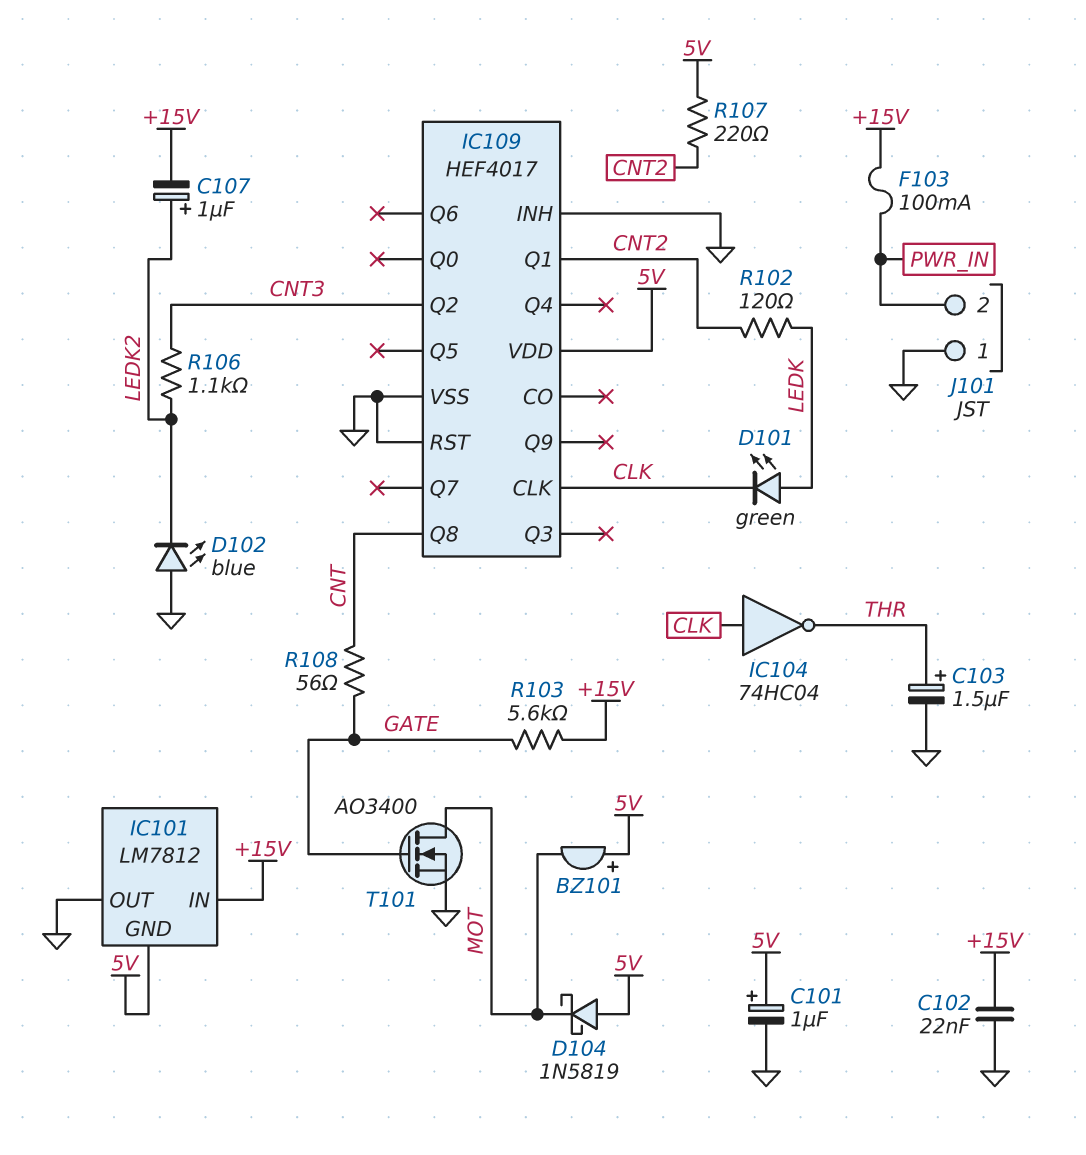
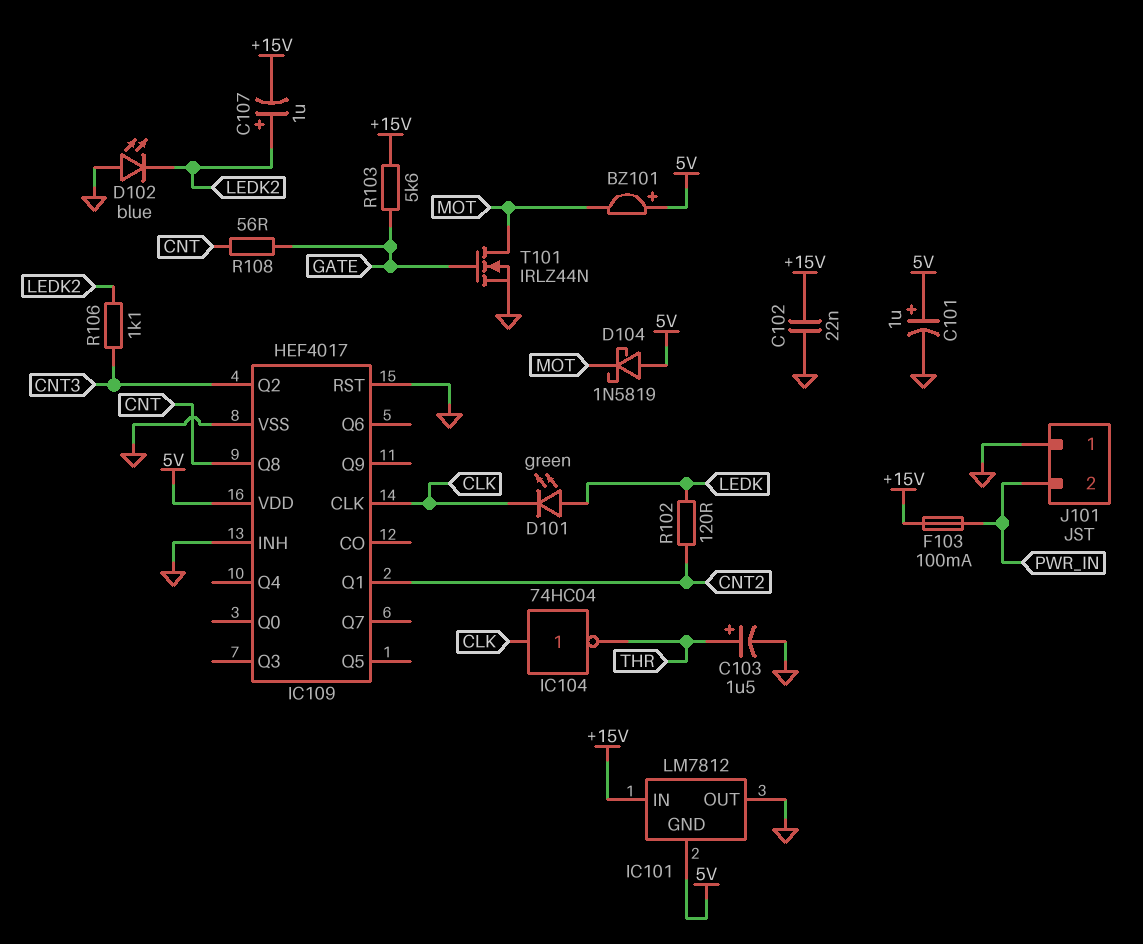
R107: 220 (5V, CNT2) -> none
T101: NMOS AO3400 (G GATE, D MOT, S GND) -> NMOS IRLZ44N (G GATE, D MOT, S GND)

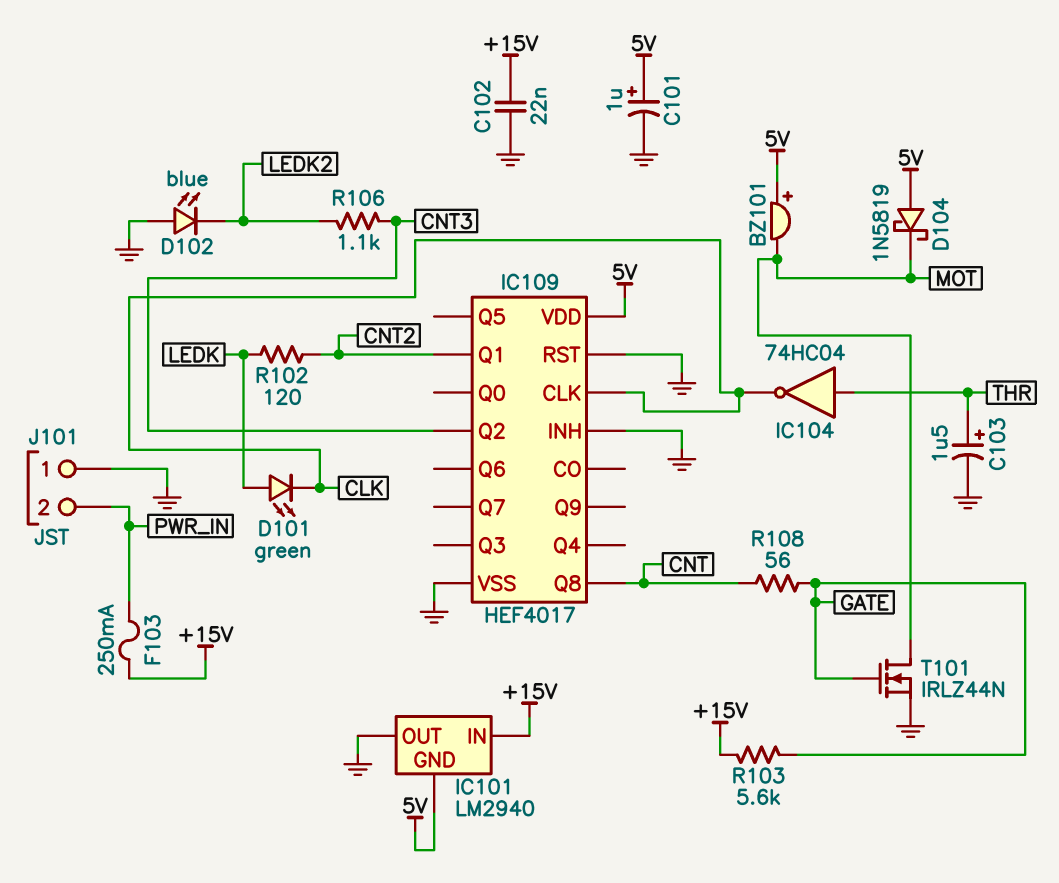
C107: 1uF (plus LEDK2, minus +15V) -> none
F103: 100mA (+15V, PWR_IN) -> 250mA (+15V, PWR_IN)
IC101: LM7812 -> LM2940
IC104: NOT 74HC04 (in CLK, out THR) -> NOT 74HC04 (in THR, out CLK)

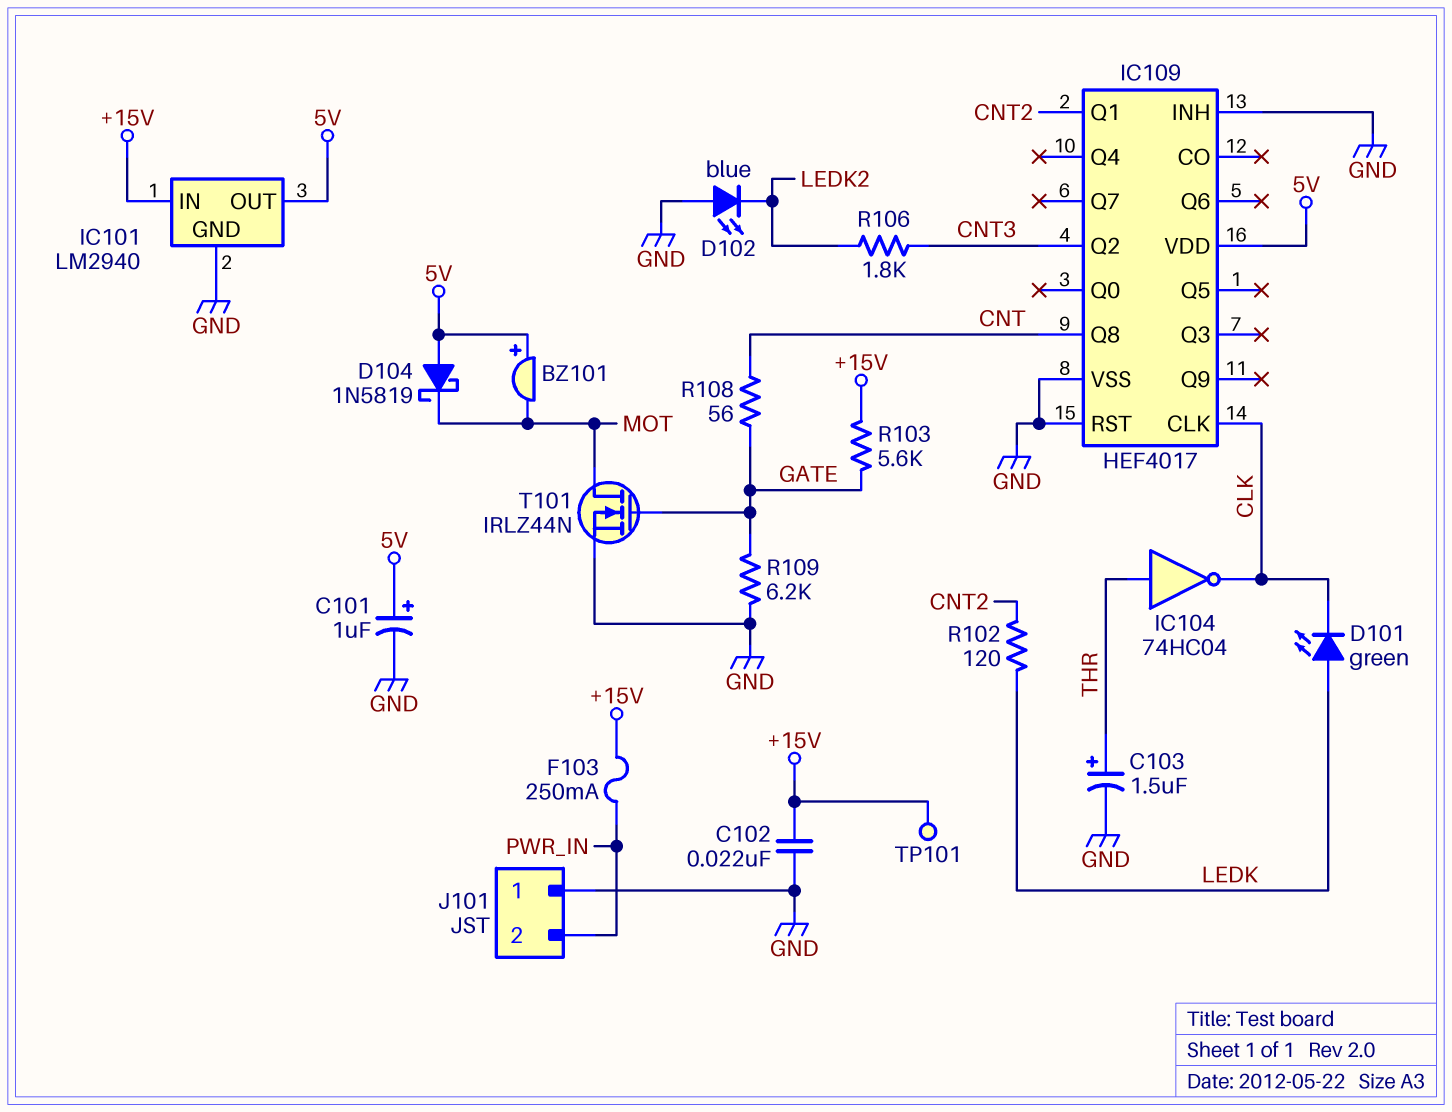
IC101 pin GND: 5V -> GND
IC101 pin OUT: GND -> 5V
R106: 1.1k (CNT3, LEDK2) -> 1.8k (CNT3, LEDK2)
R109: none -> 6.2k (GATE, GND)
TP101: none -> test point (+15V)

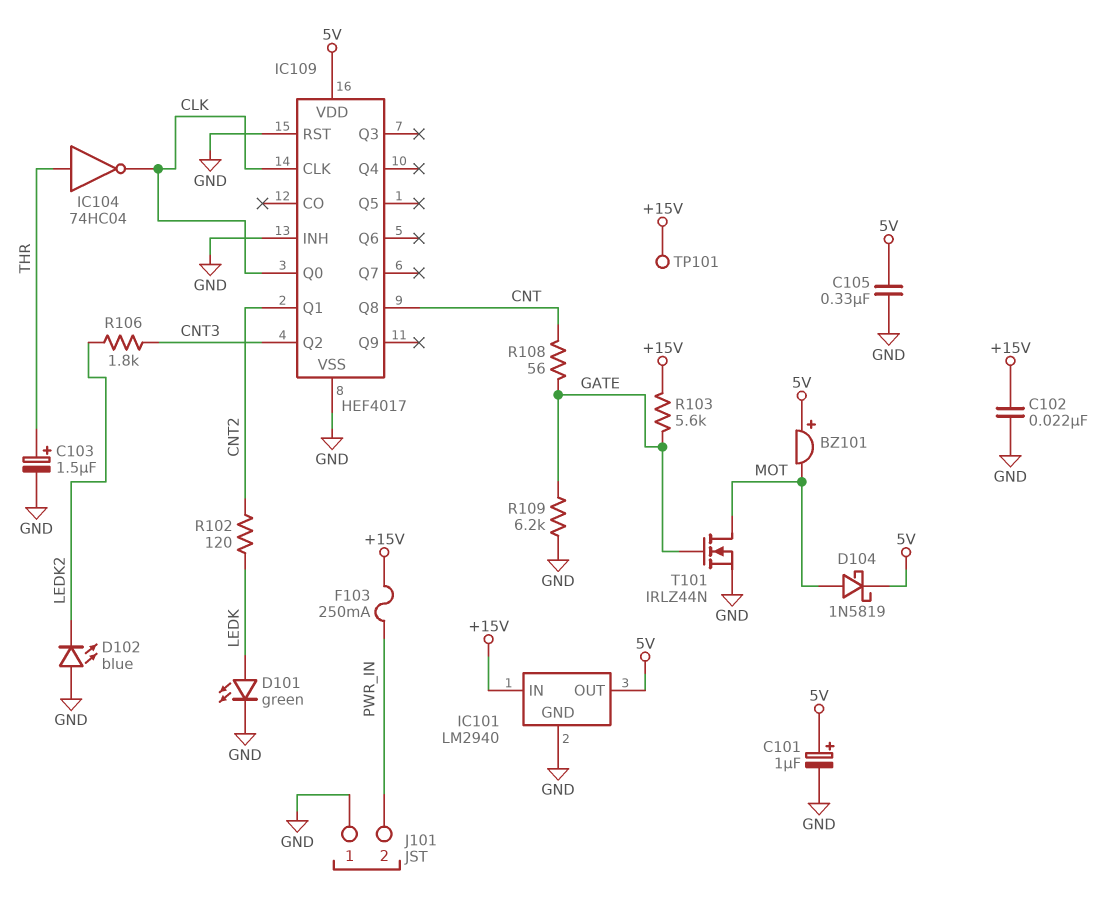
C105: none -> 330nF (5V, GND)
D101: LED green (A LEDK, K CLK) -> LED green (A LEDK, K GND)
D104: schottky 1N5819 (A 5V, K MOT) -> schottky 1N5819 (A MOT, K 5V)
IC109 pin Q0: none -> CLK

